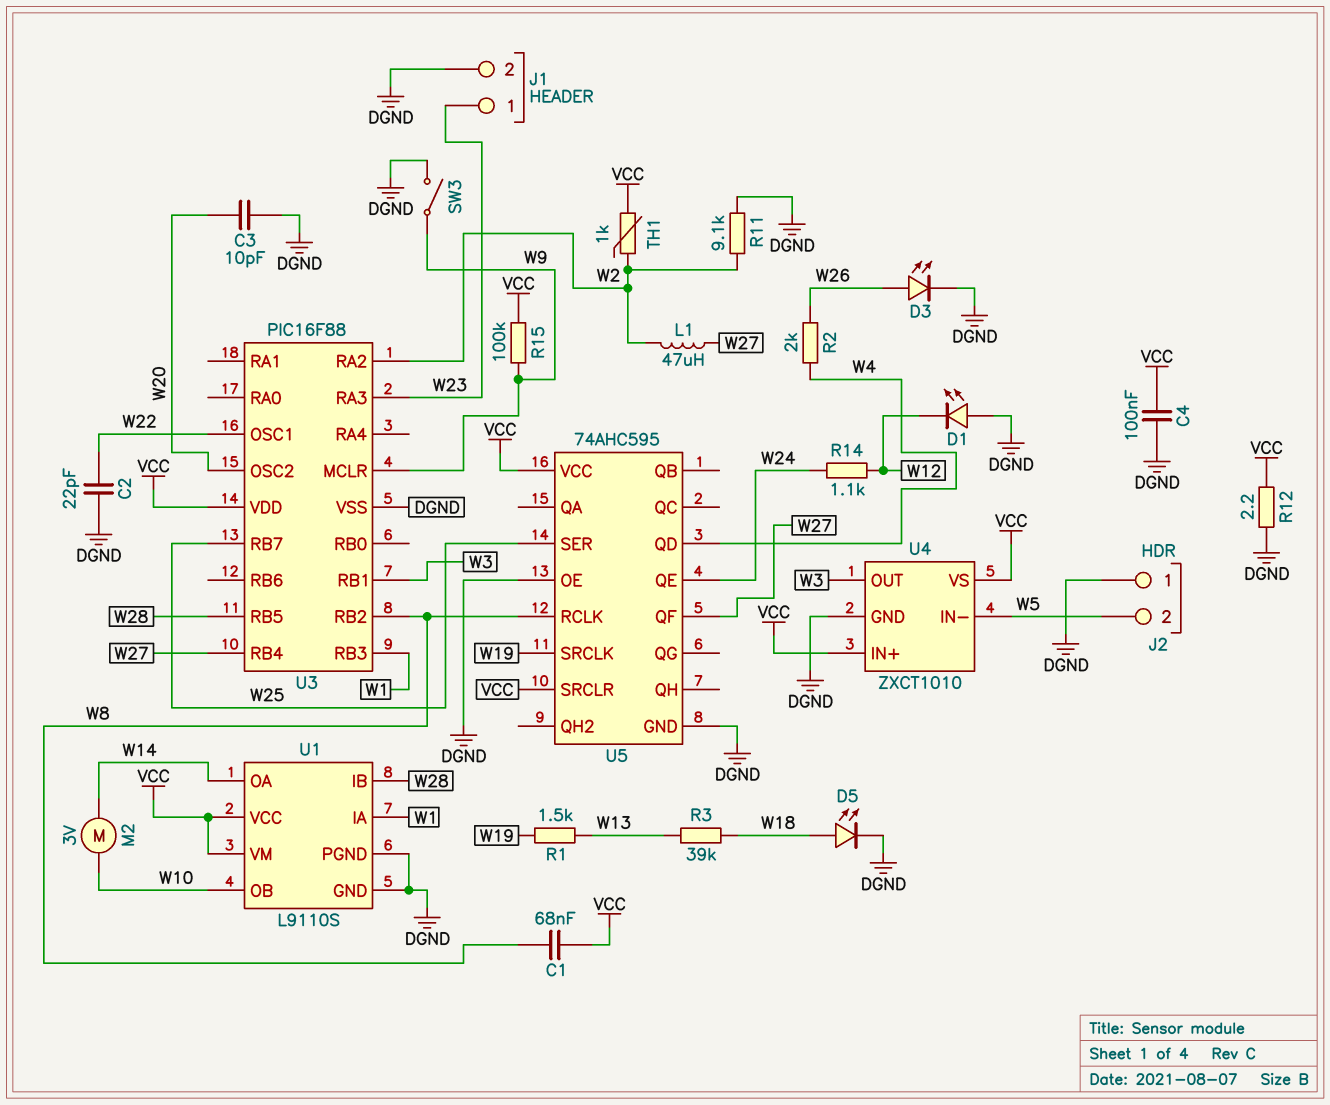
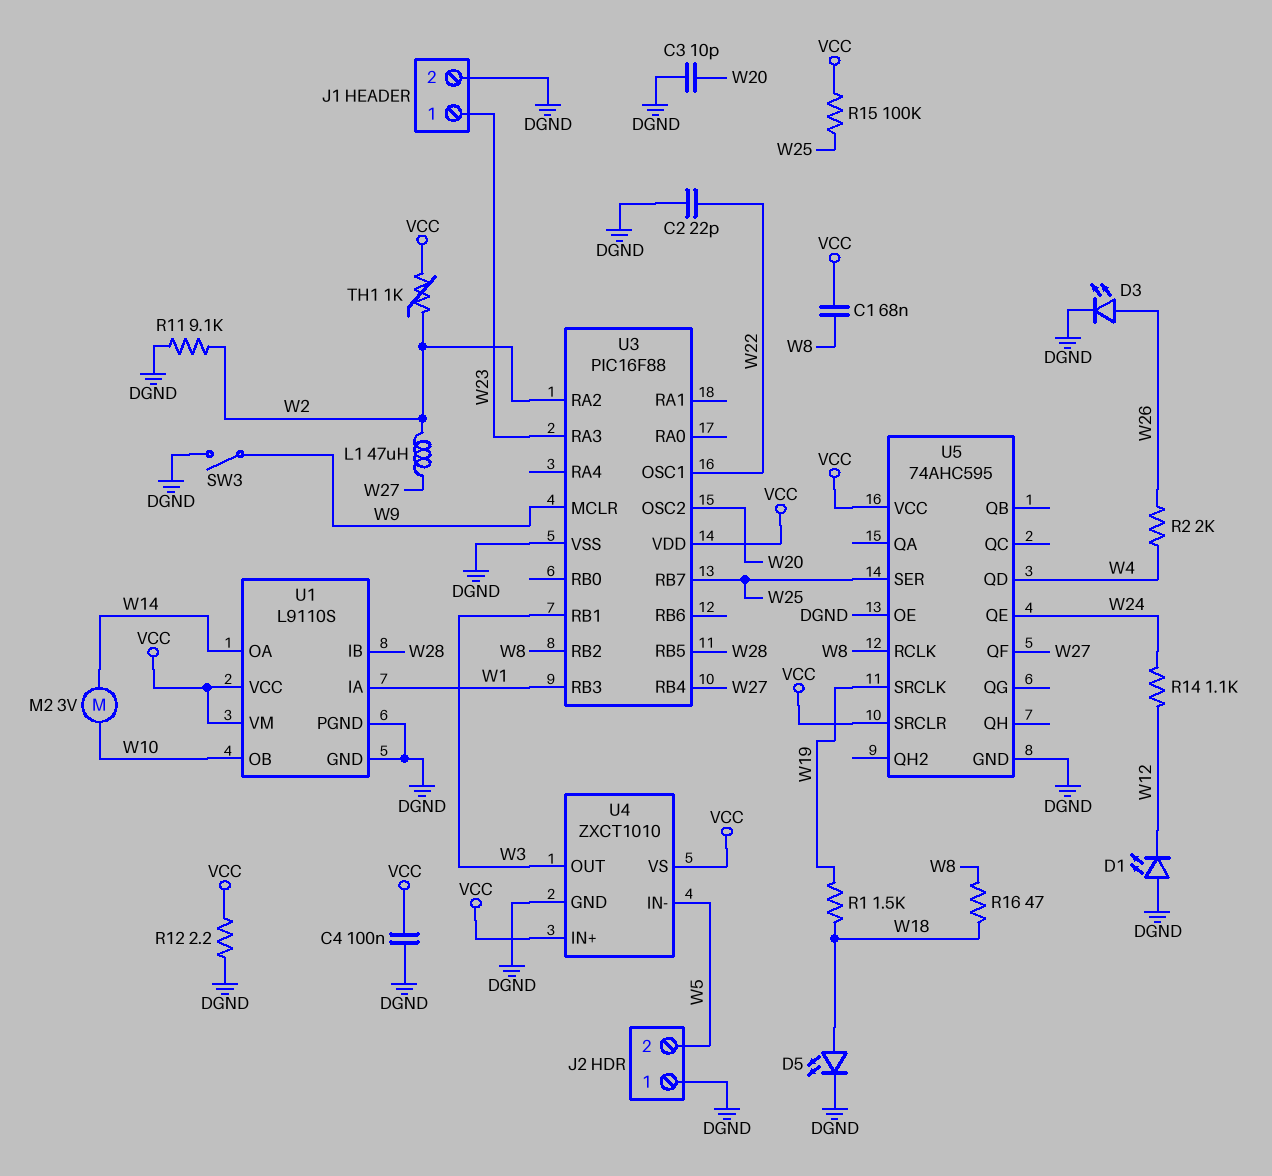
R1: 1.5k (W13, W19) -> 1.5k (W18, W19)
R3: 39k (W13, W18) -> none
R15: 100k (VCC, W9) -> 100k (VCC, W25)
R16: none -> 47 (W8, W18)

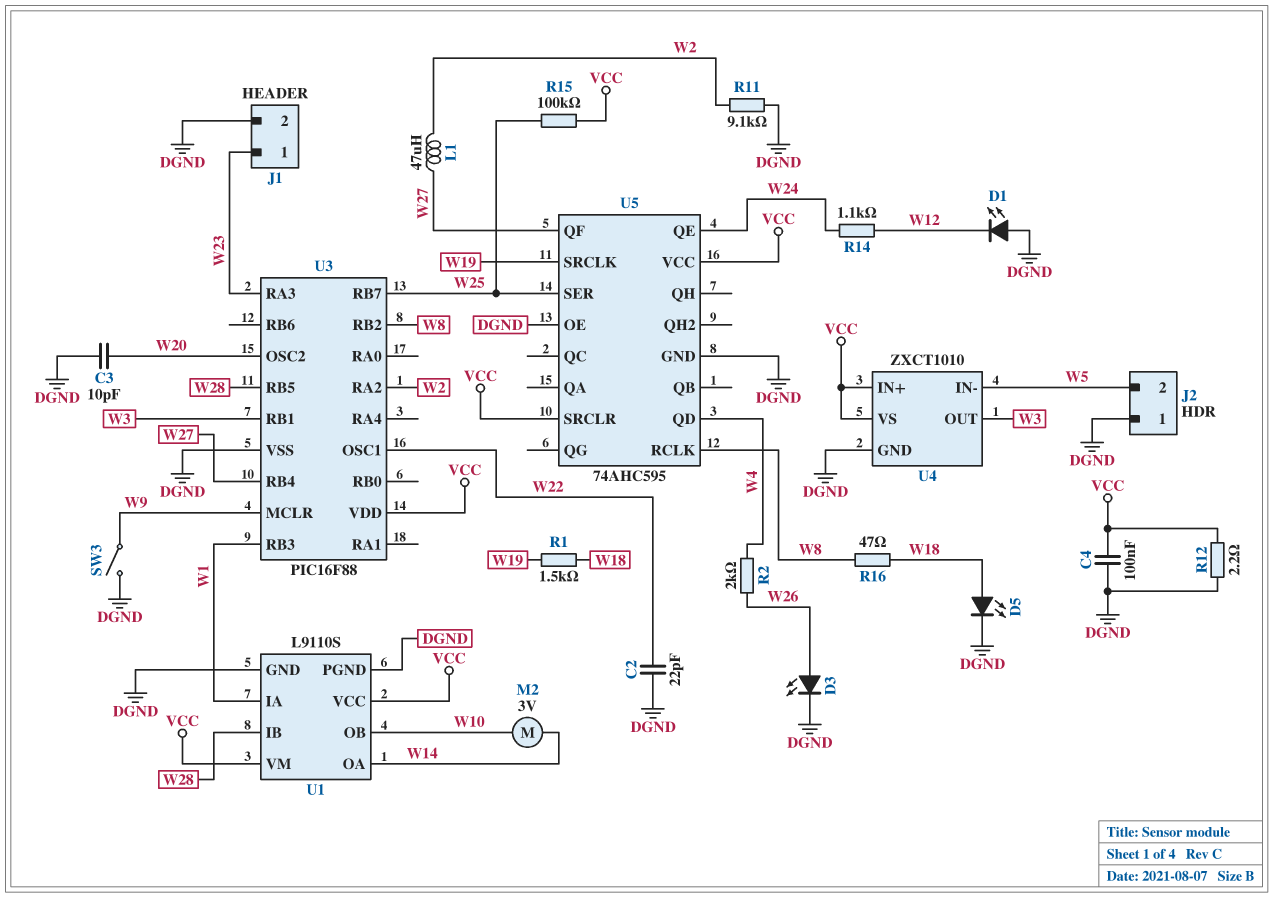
C1: 68nF (VCC, W8) -> none
TH1: 1k (VCC, W2) -> none

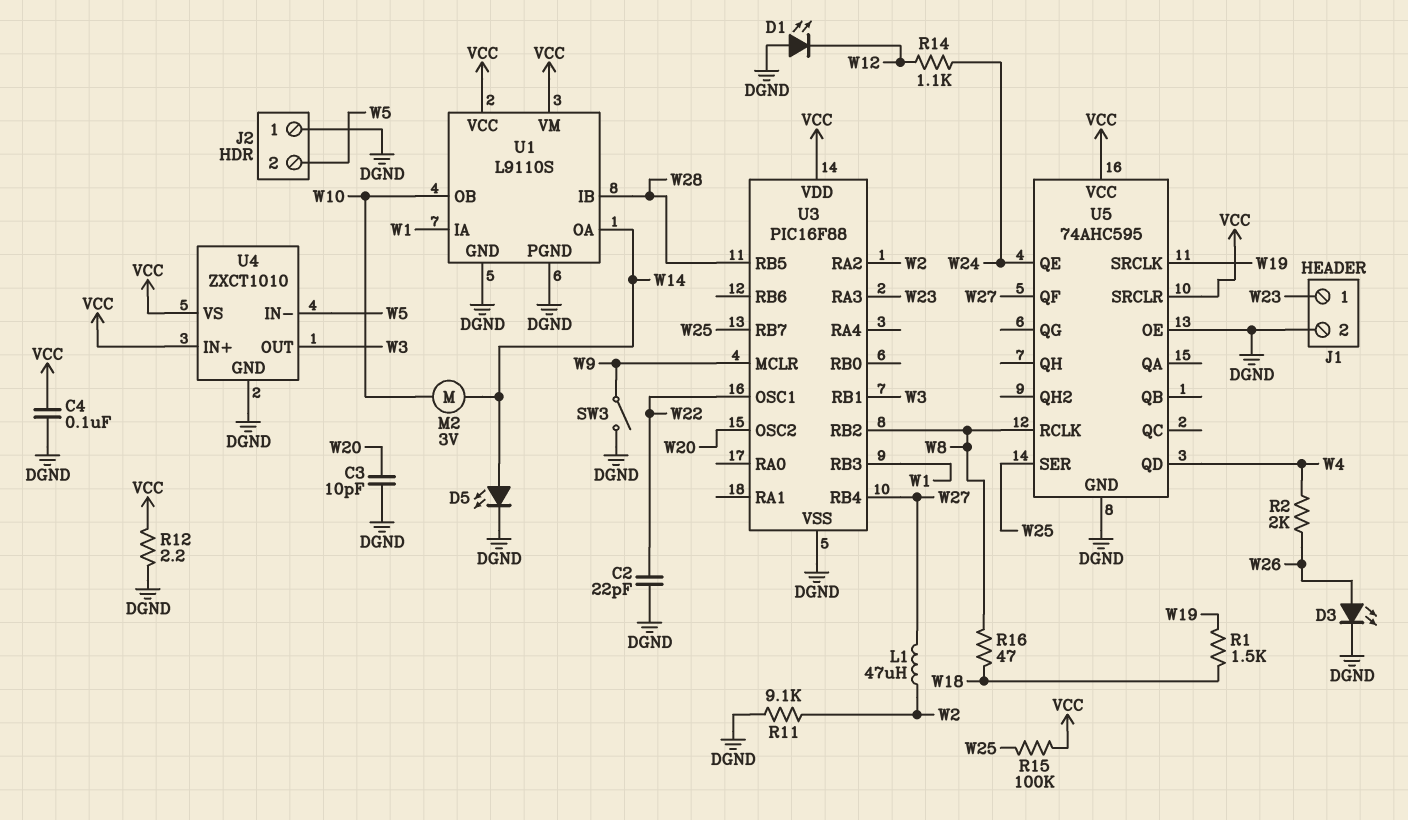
D5: LED (A W18, K DGND) -> LED (A W14, K DGND)

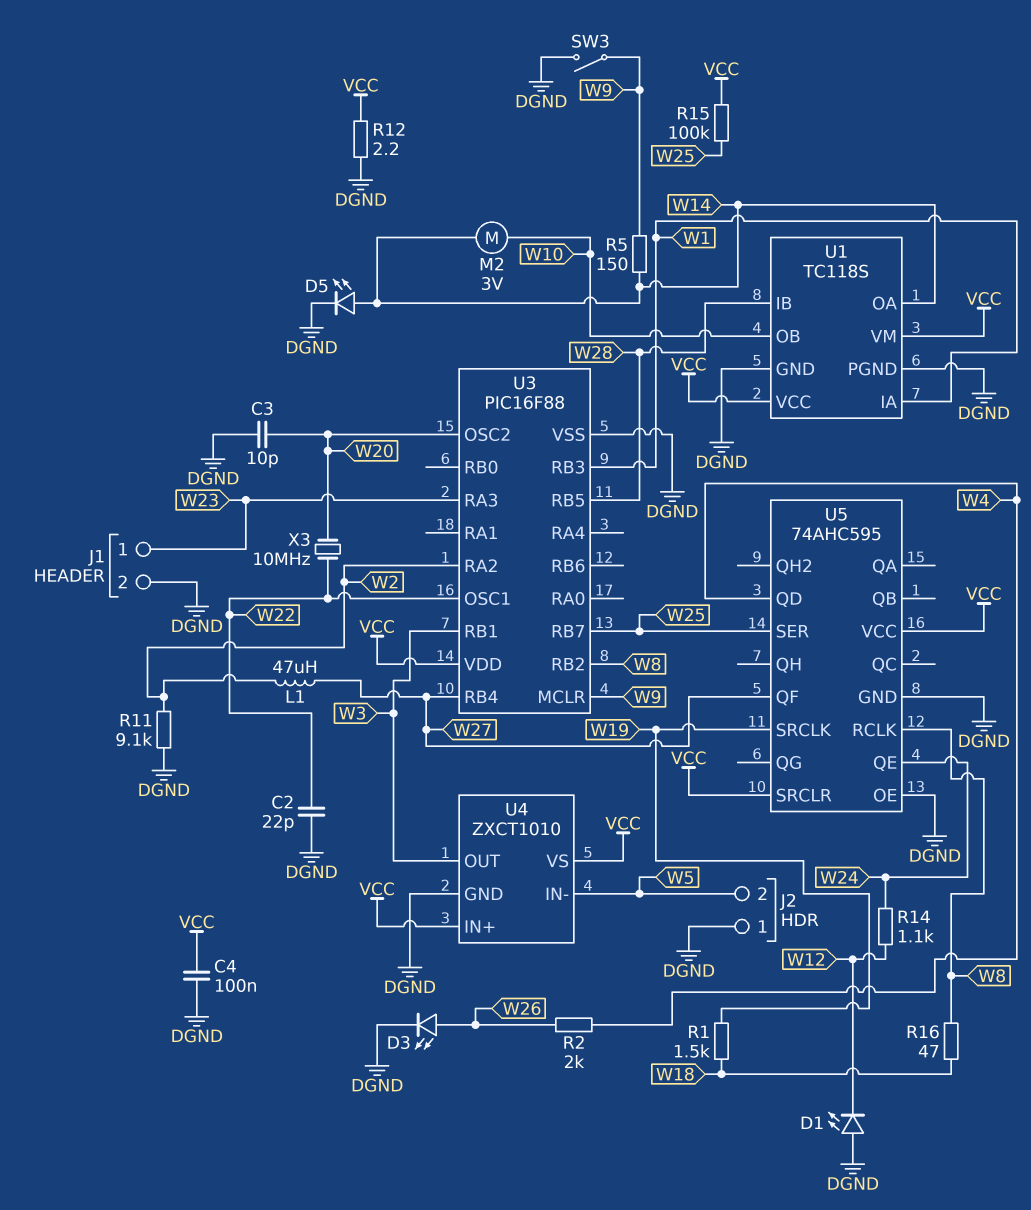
R5: none -> 150 (W9, W14)
U1: L9110S -> TC118S
X3: none -> 10MHz (W20, W22)

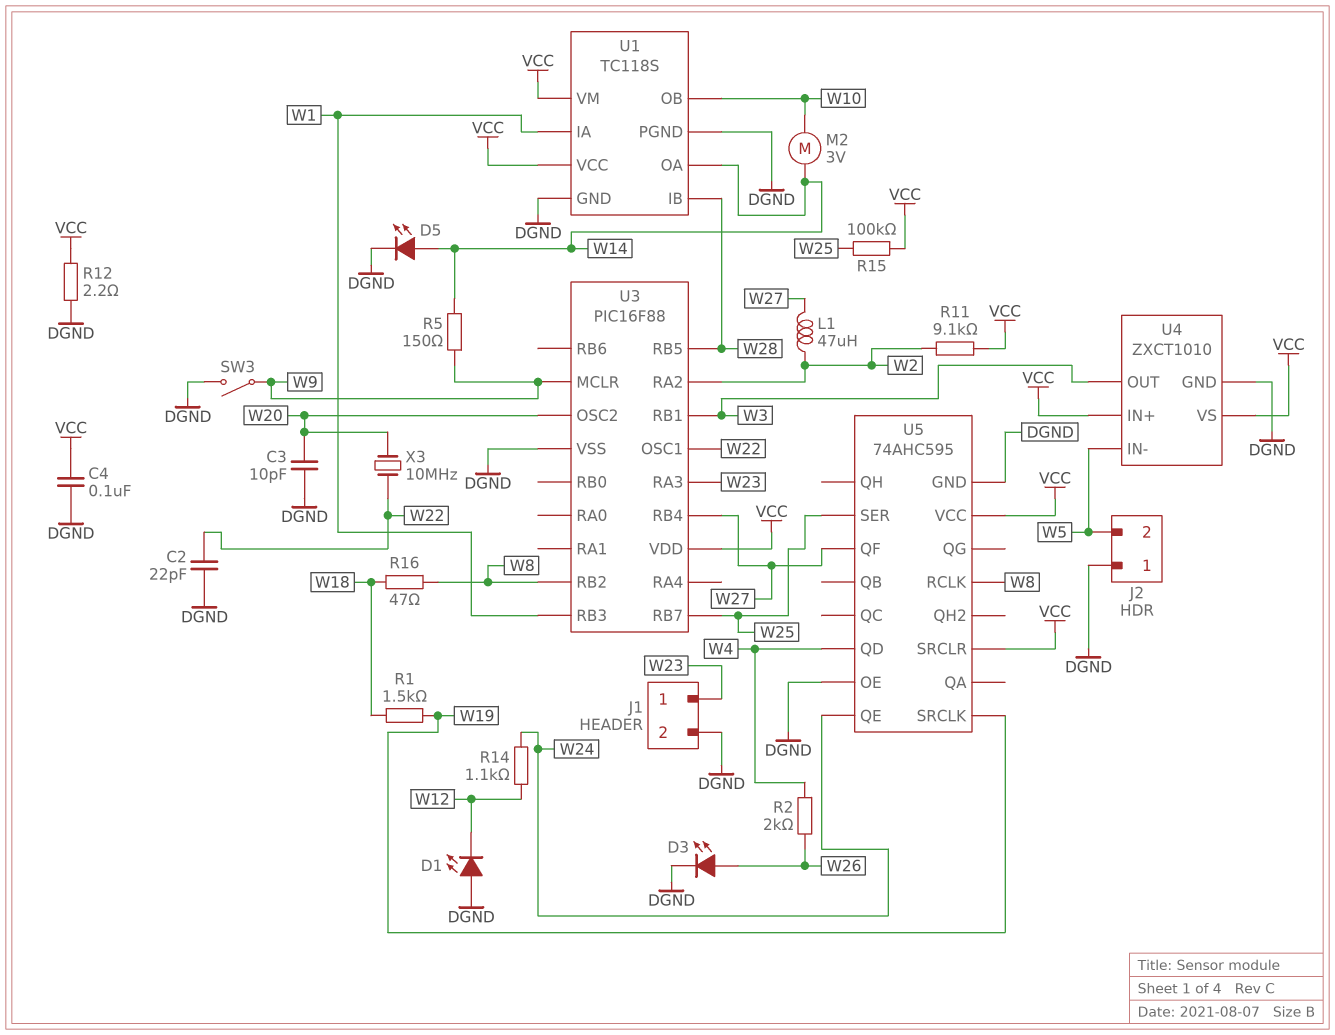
R11: 9.1k (DGND, W2) -> 9.1k (VCC, W2)

